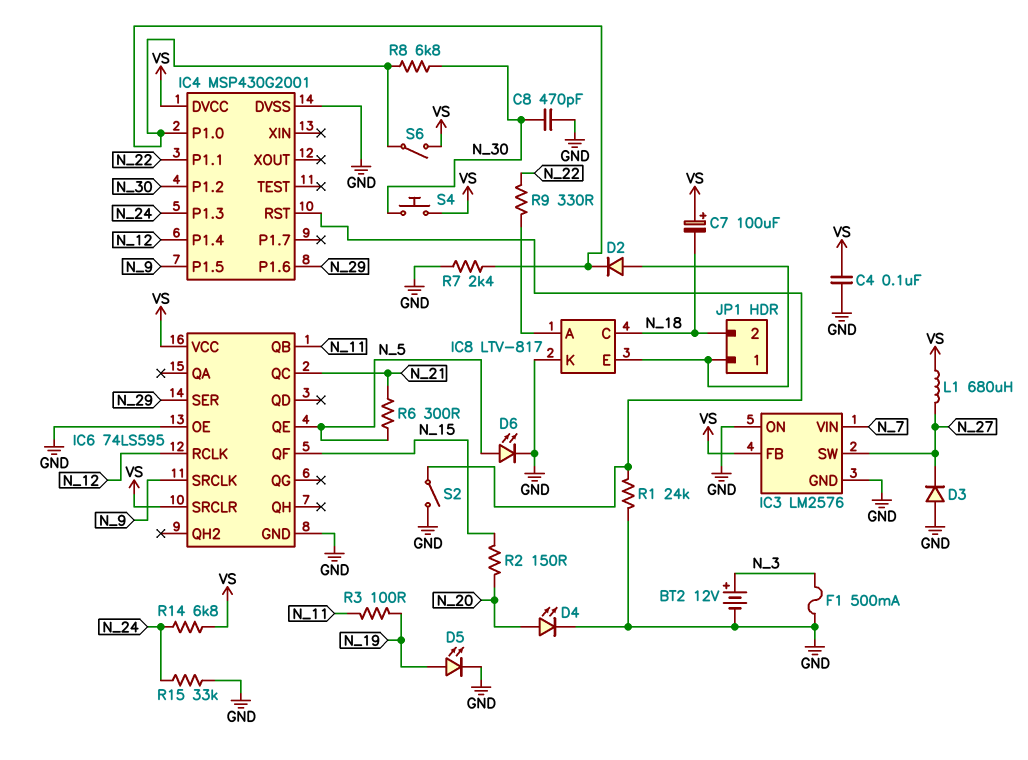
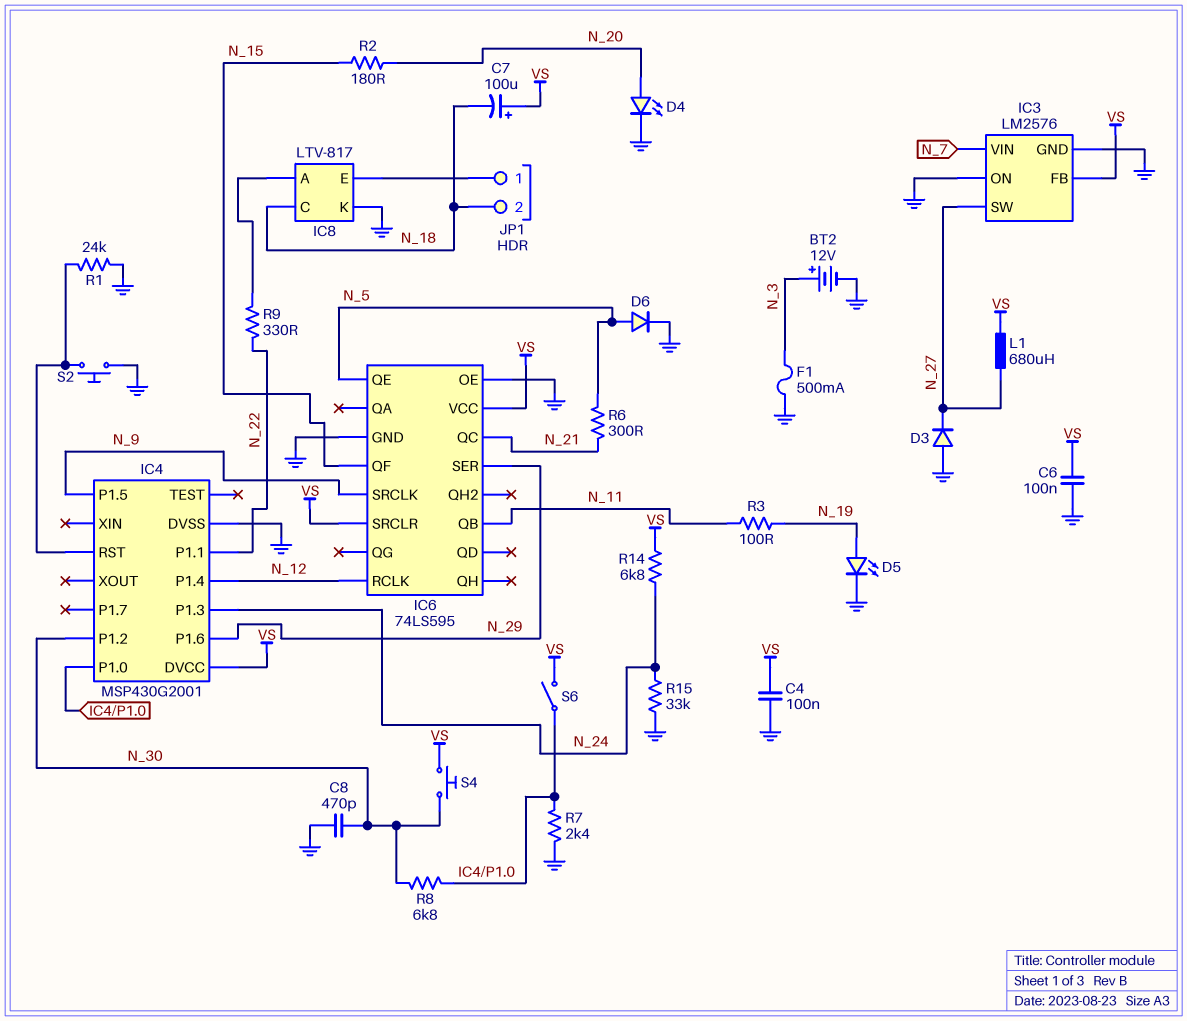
C6: none -> 100nF (GND, VS)
D2: diode (A IC8/E, K IC4/P1.0) -> none
D6: LED (A N_5, K GND) -> diode (A N_5, K GND)
R2: 150 (N_15, N_20) -> 180 (N_15, N_20)
S2: switch (GND, IC4/RST) -> button (GND, IC4/RST)

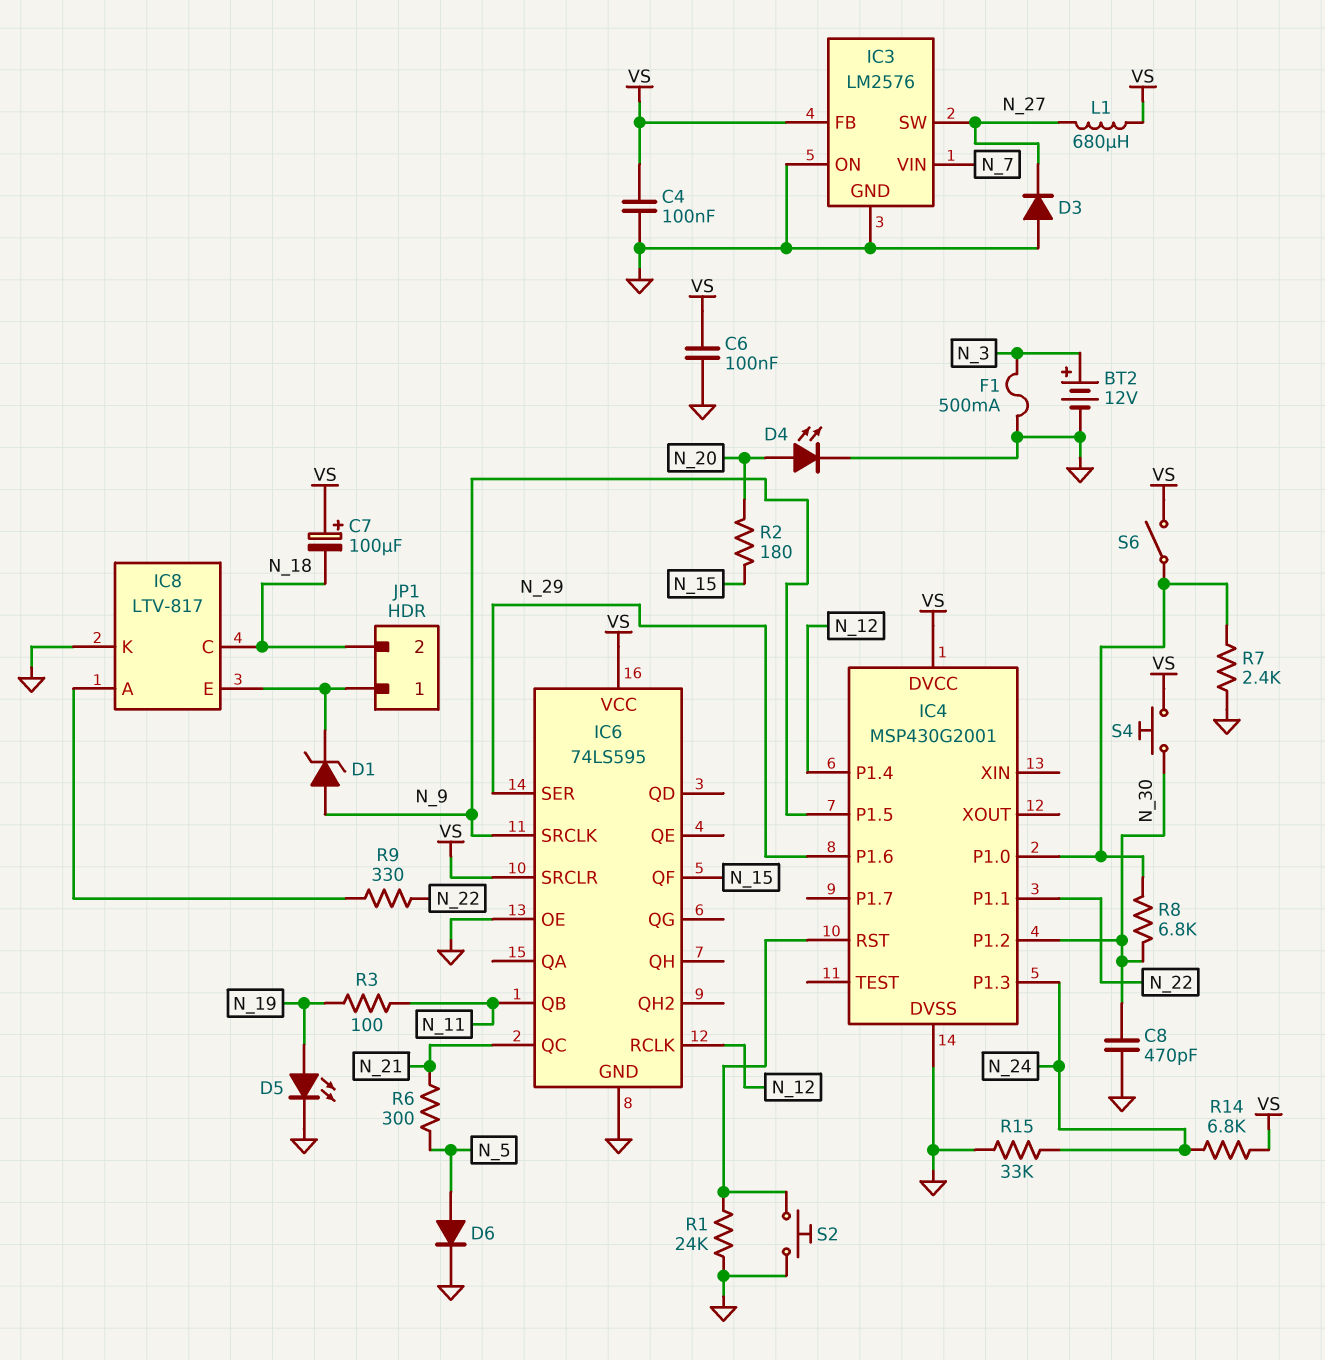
D1: none -> zener (A N_9, K IC8/E)
IC6 pin QE: N_5 -> none

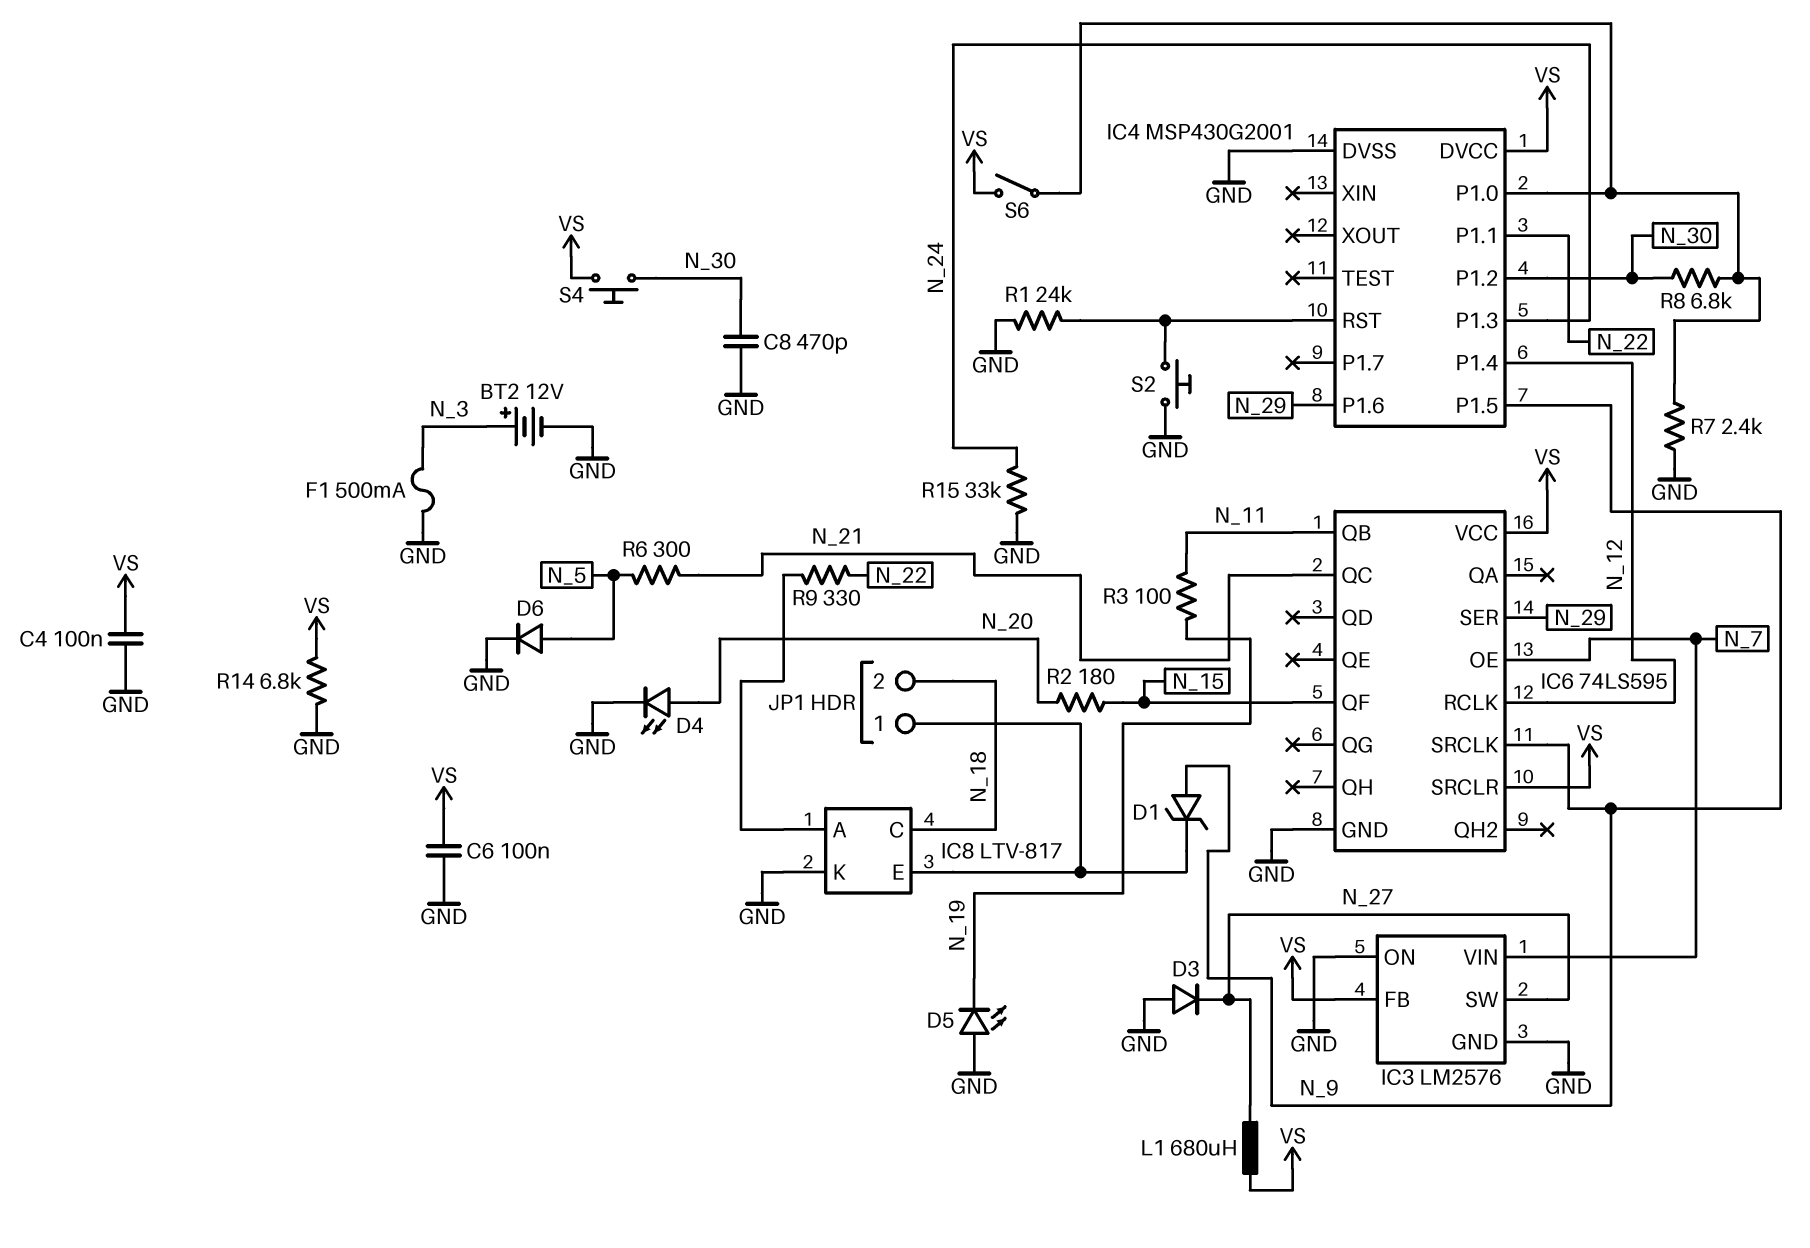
C7: 100uF (plus VS, minus N_18) -> none
D5: LED (A N_19, K GND) -> LED (A GND, K N_19)
IC6 pin OE: GND -> N_7
R14: 6.8k (N_24, VS) -> 6.8k (GND, VS)

